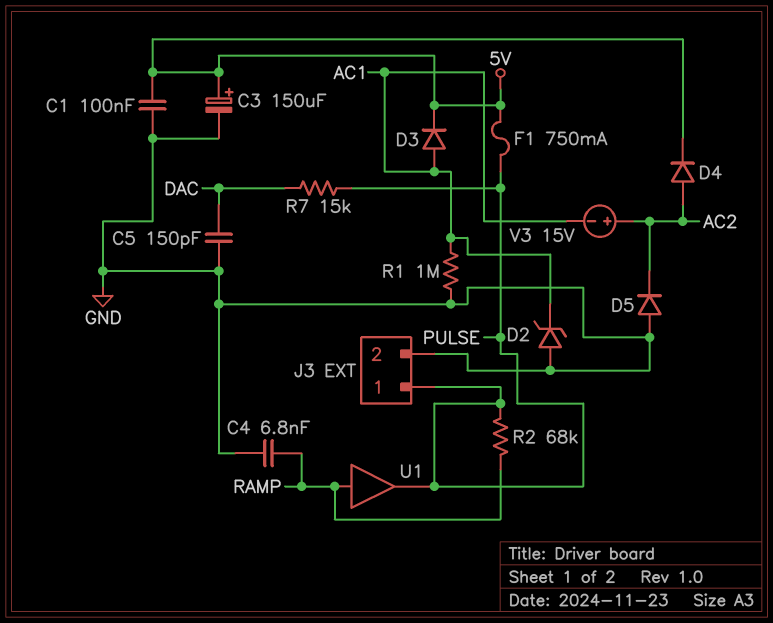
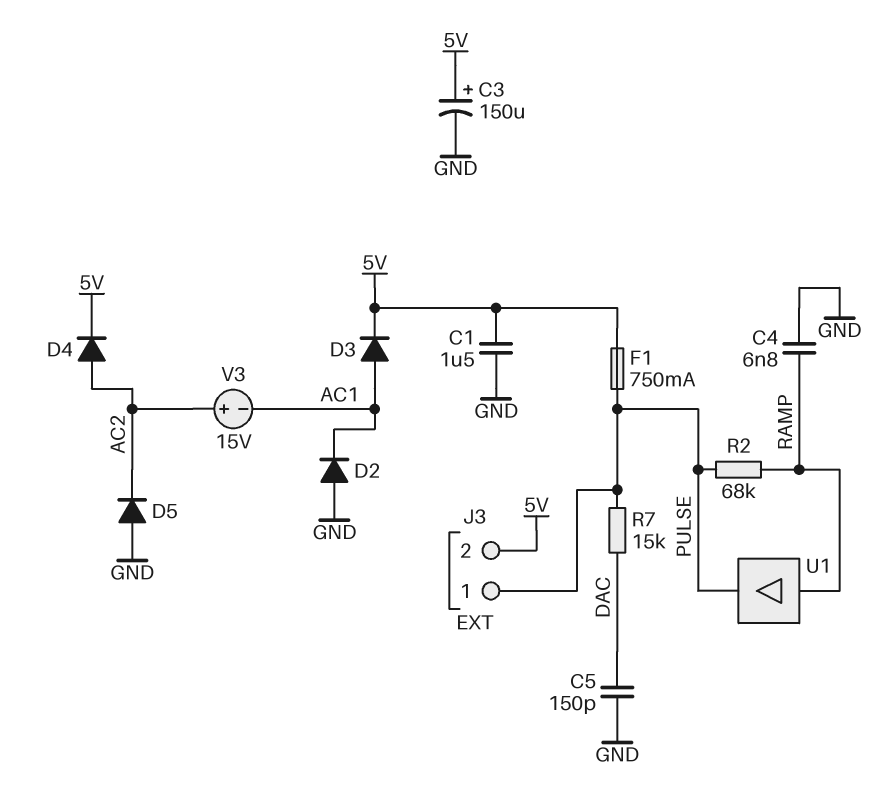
C1: 100nF (5V, GND) -> 1.5uF (5V, GND)
D2: zener (A GND, K AC1) -> diode (A GND, K AC1)
J3 pin 2: GND -> 5V
R1: 1M (AC1, GND) -> none

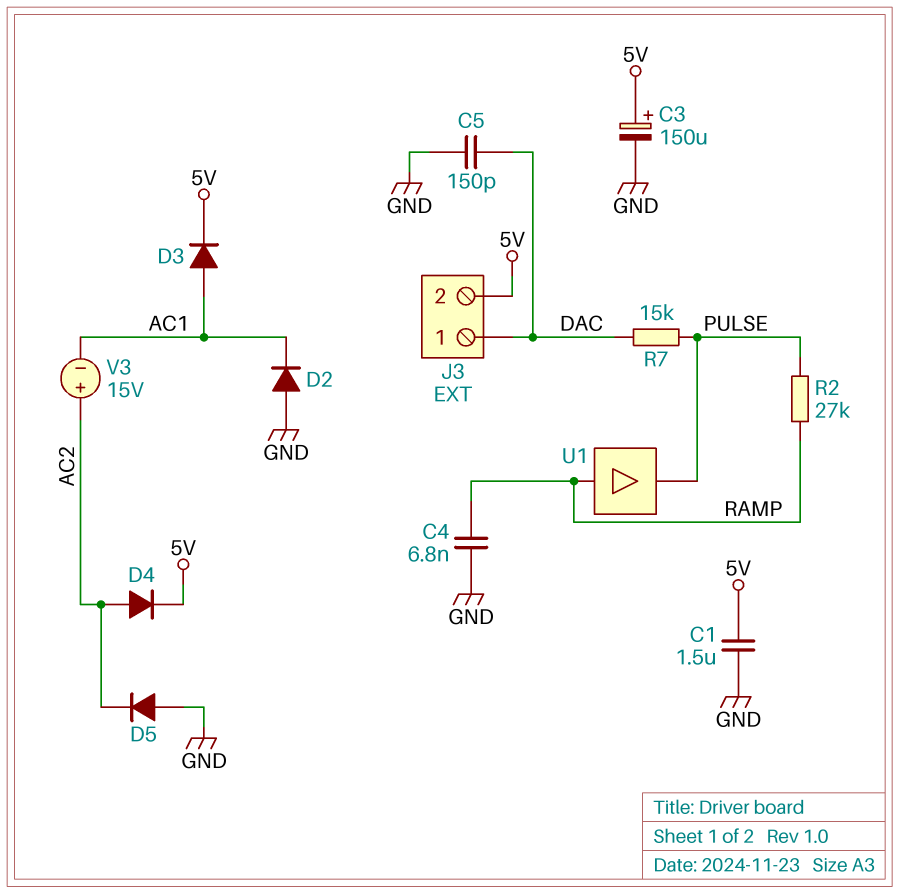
F1: 750mA (5V, PULSE) -> none
J3 pin 1: PULSE -> DAC
R2: 68k (PULSE, RAMP) -> 27k (PULSE, RAMP)

